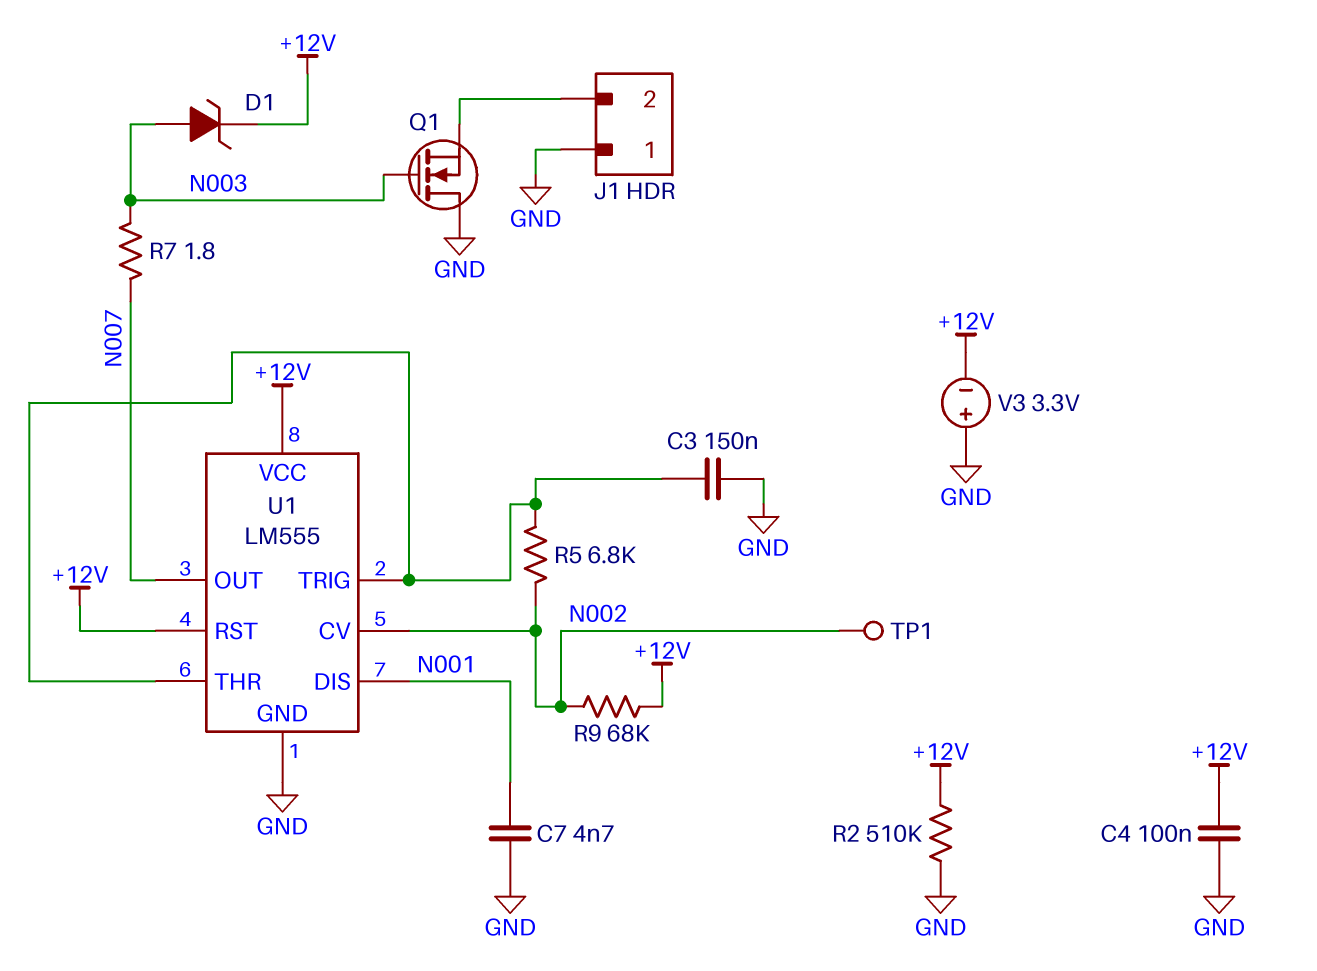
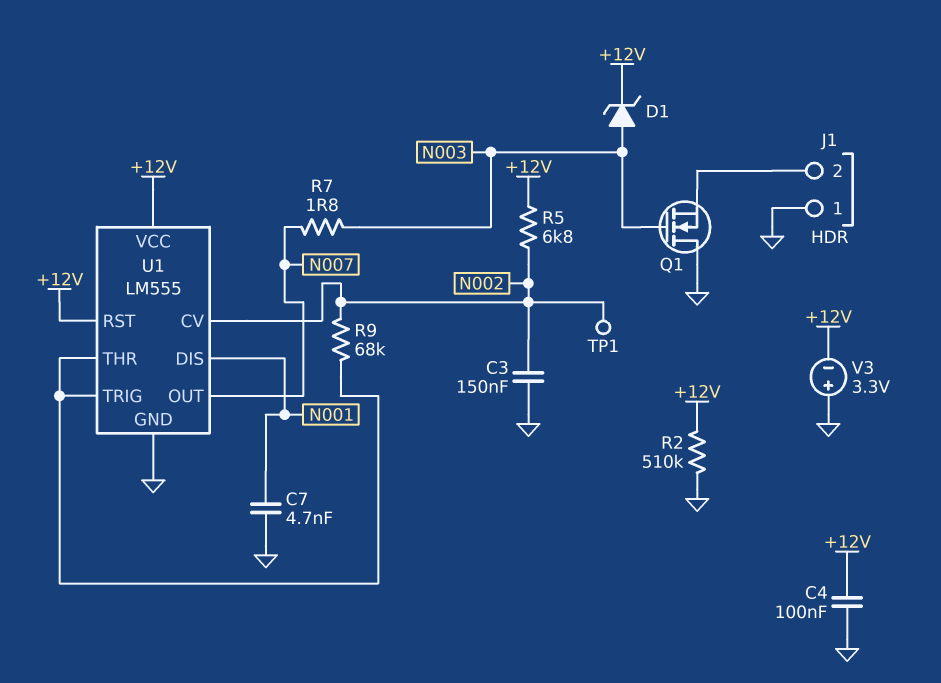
C3: 150nF (GND, U1/THR) -> 150nF (GND, N002)
R5: 6.8k (N002, U1/THR) -> 6.8k (+12V, N002)
R9: 68k (+12V, N002) -> 68k (N002, U1/THR)

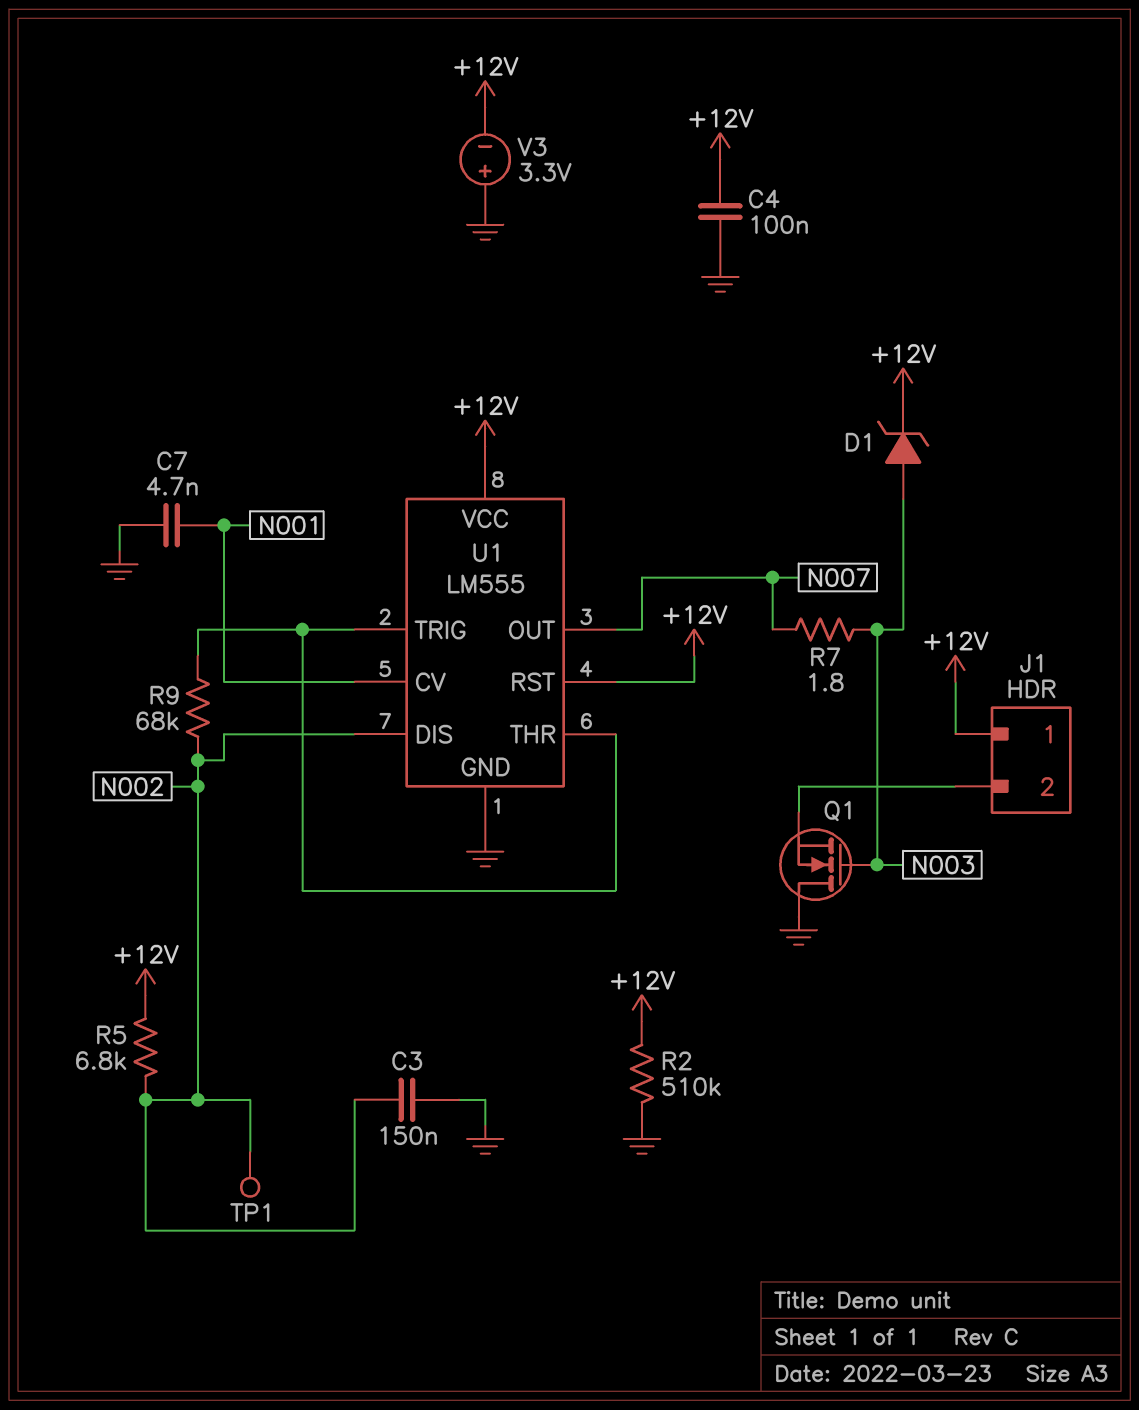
J1 pin 1: GND -> +12V
U1 pin CV: N002 -> N001
U1 pin DIS: N001 -> N002

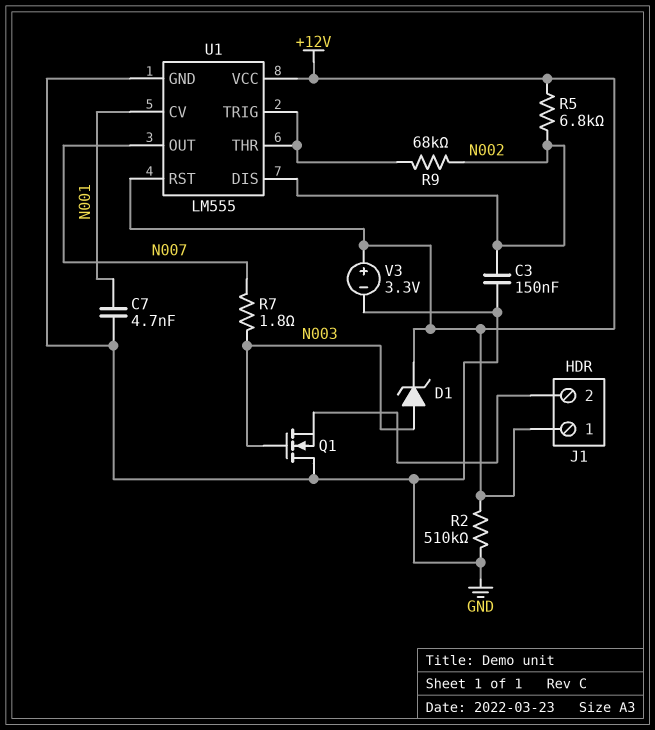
C4: 100nF (+12V, GND) -> none
TP1: test point (N002) -> none
V3: 3.3V (plus GND, minus +12V) -> 3.3V (plus +12V, minus GND)

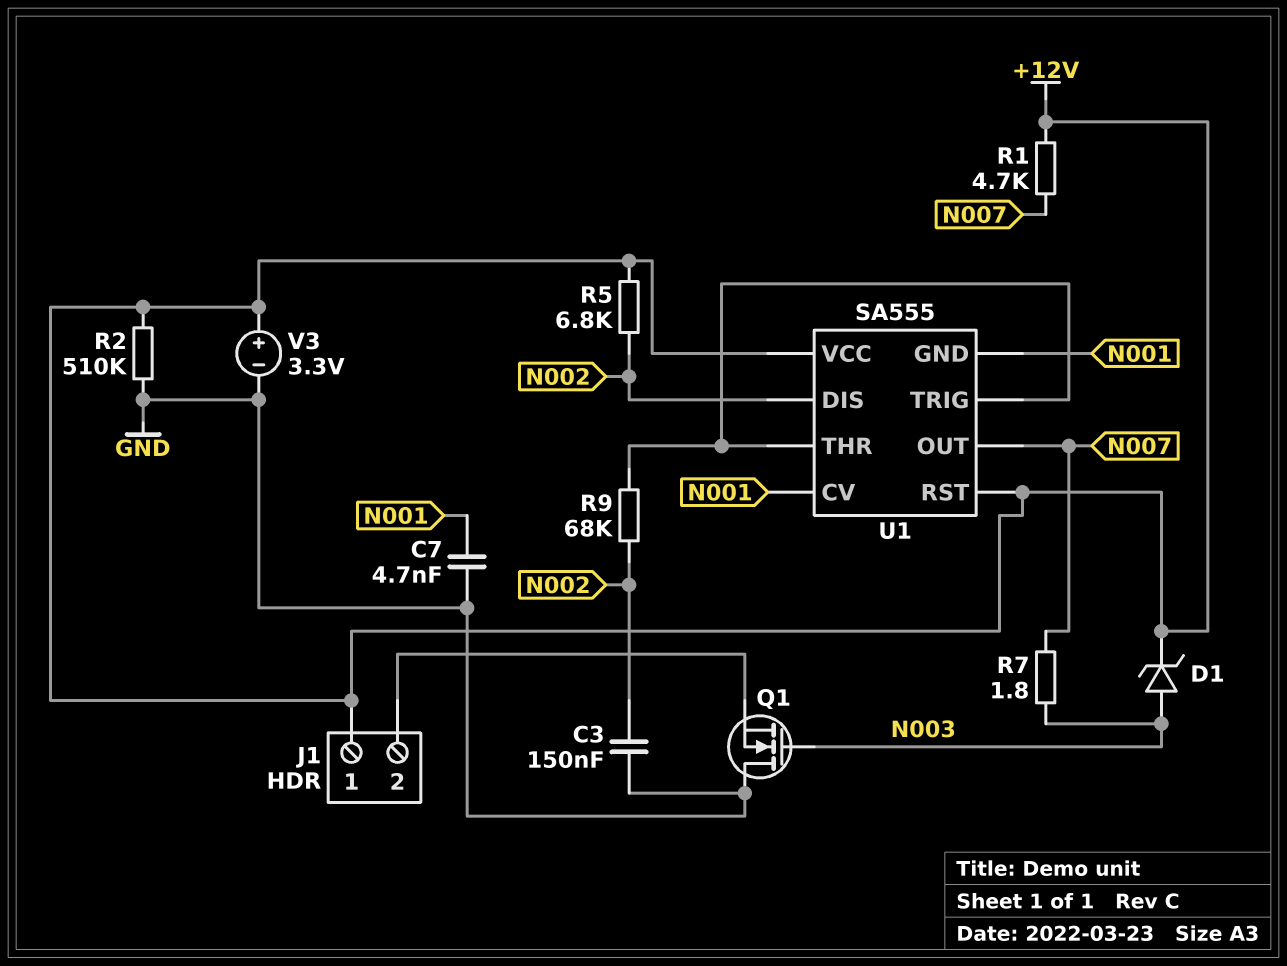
R1: none -> 4.7k (+12V, N007)
U1: LM555 -> SA555
U1 pin GND: GND -> N001

